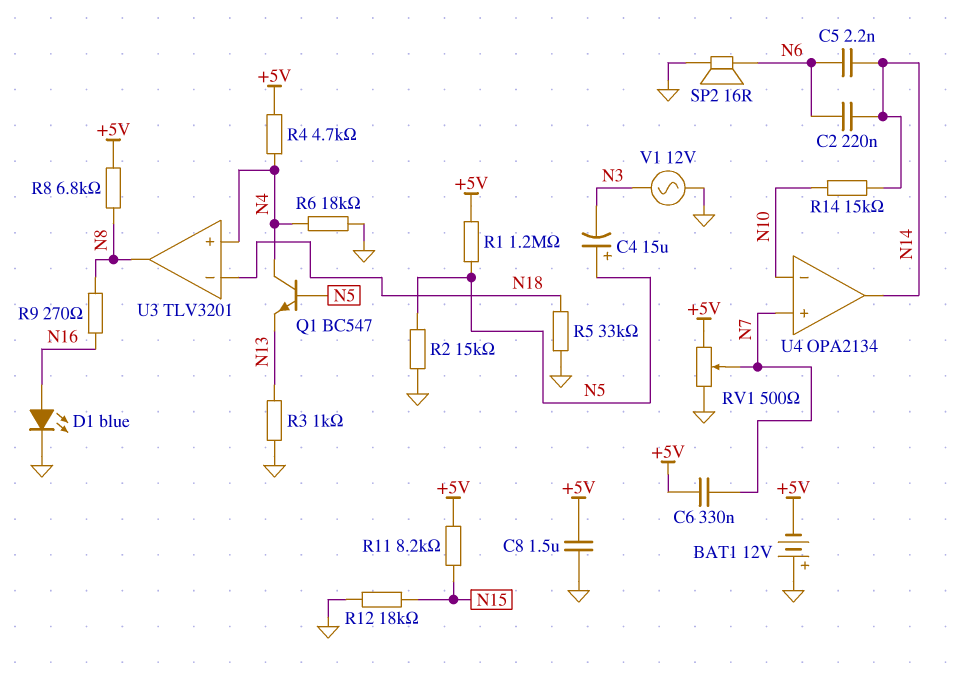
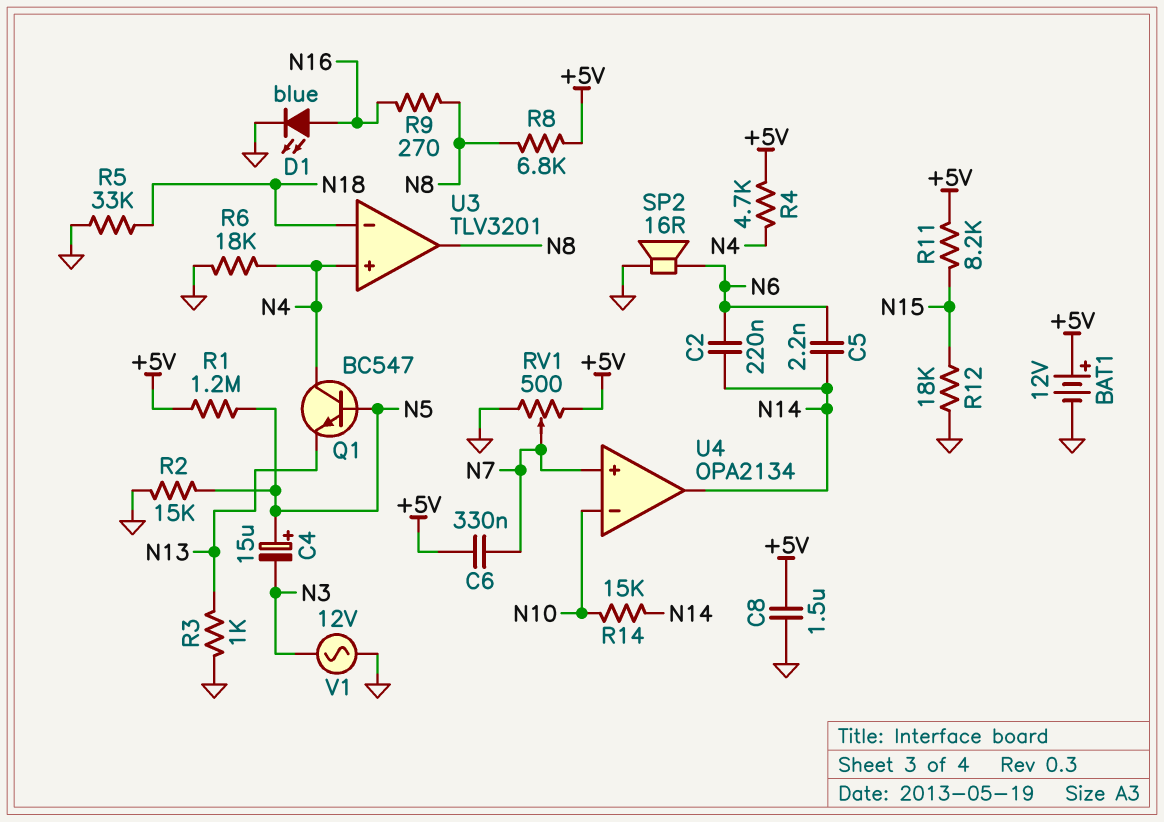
BAT1: 12V (plus GND, minus +5V) -> 12V (plus +5V, minus GND)

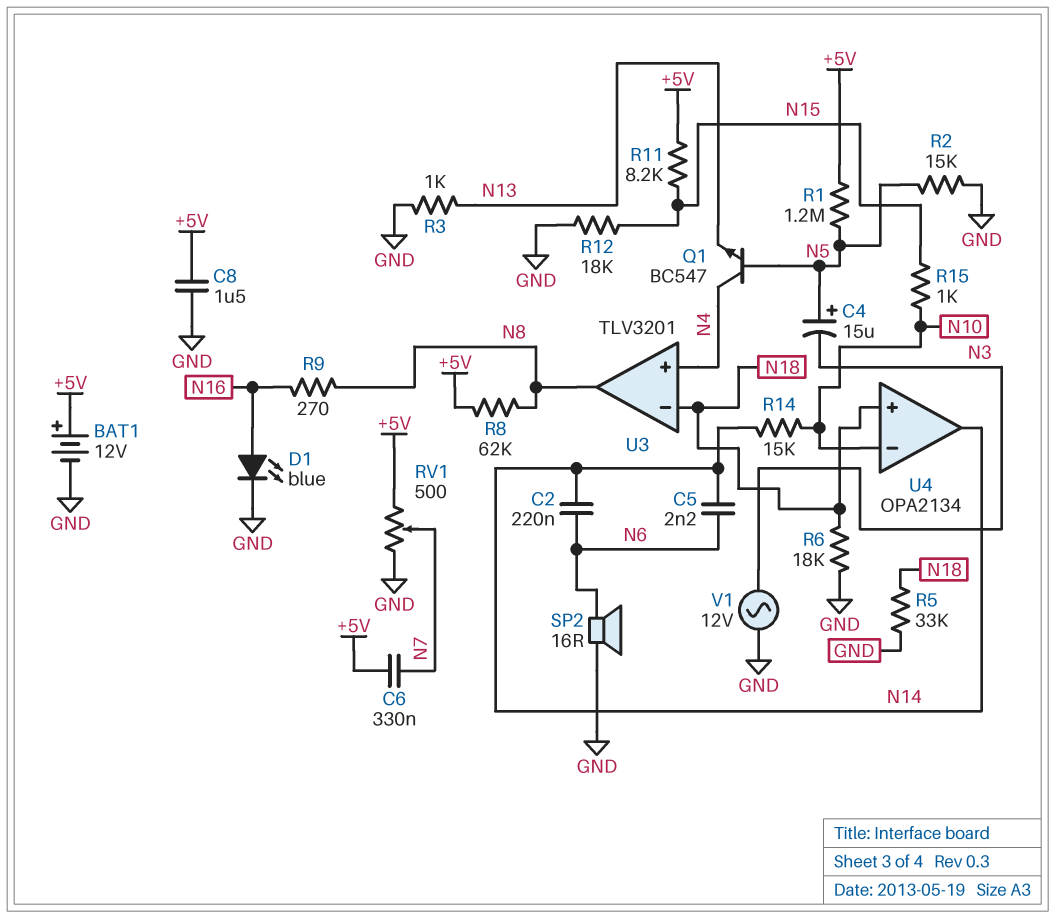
R4: 4.7k (+5V, N4) -> none
R6: 18k (GND, N4) -> 18k (GND, N18)
R8: 6.8k (+5V, N8) -> 62k (+5V, N8)
R15: none -> 1k (N10, N15)
U4 pin in+: N7 -> N18

